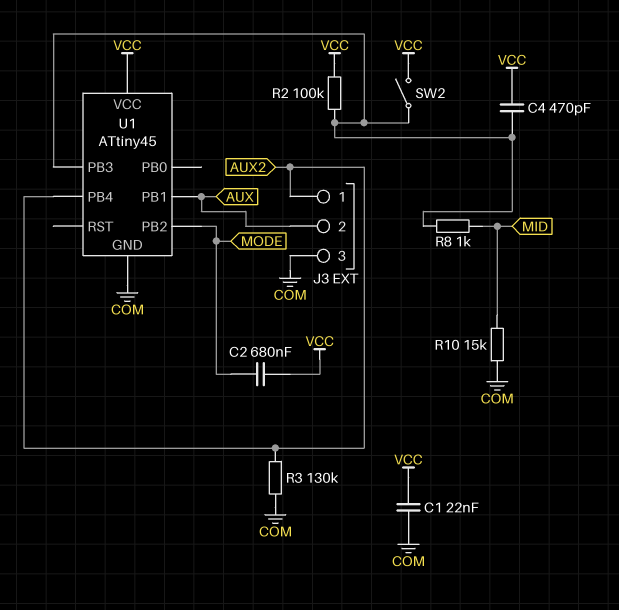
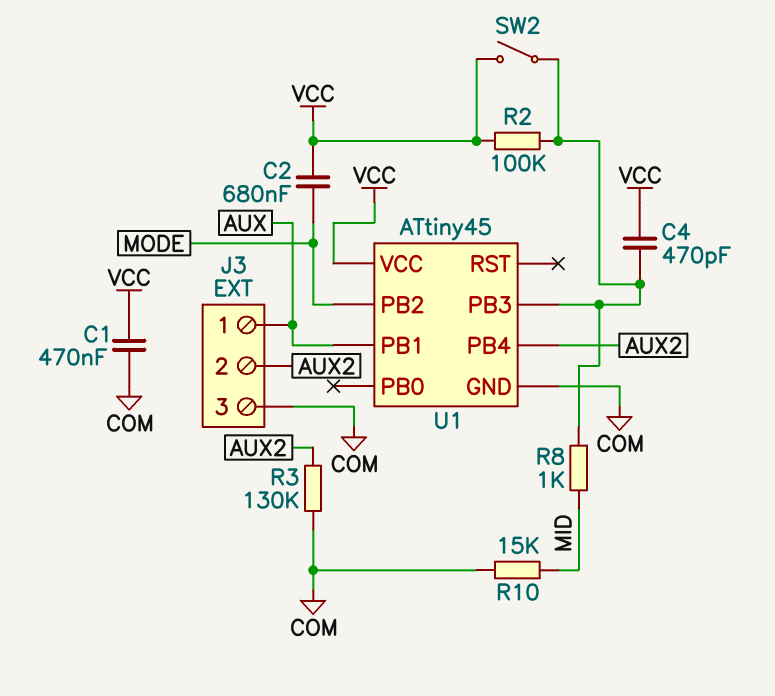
C1: 22nF (COM, VCC) -> 470nF (COM, VCC)
J3 pin 1: AUX2 -> AUX
J3 pin 2: AUX -> AUX2

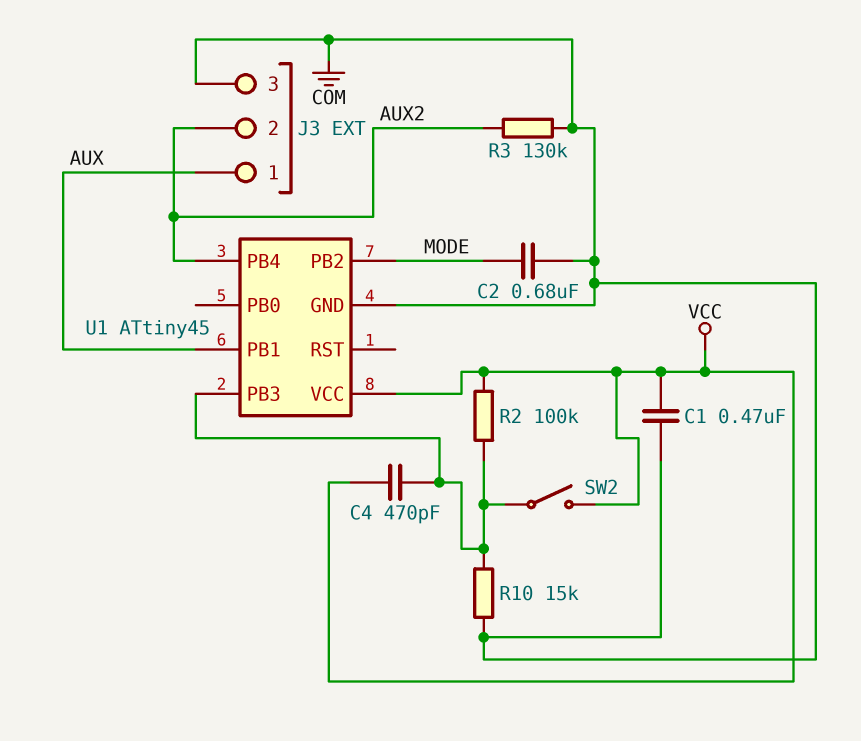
C2: 680nF (MODE, VCC) -> 680nF (COM, MODE)
R8: 1k (MID, U1/PB3) -> none
R10: 15k (COM, MID) -> 15k (COM, U1/PB3)

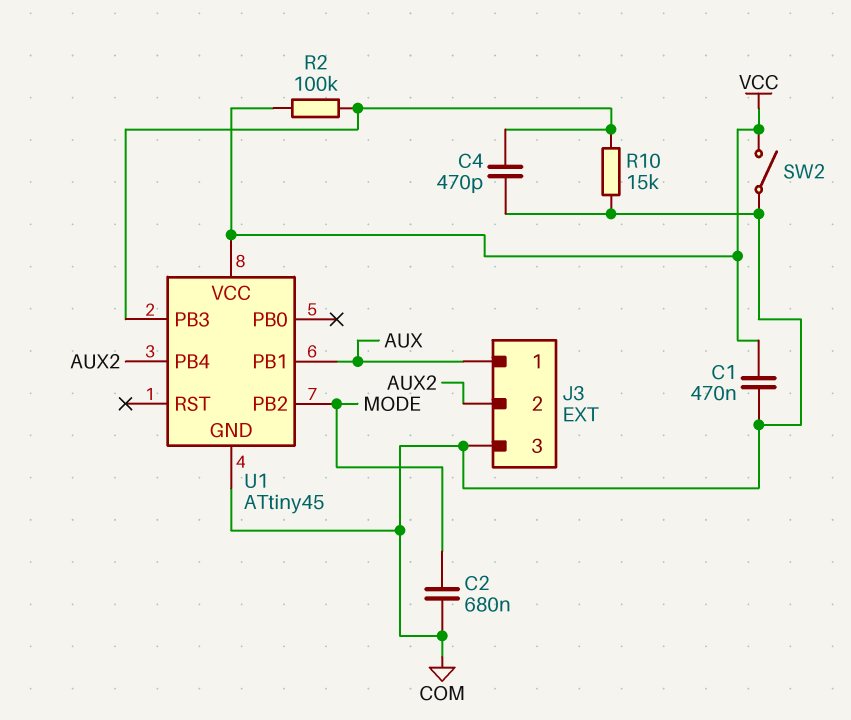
C4: 470pF (U1/PB3, VCC) -> 470pF (COM, U1/PB3)
R3: 130k (AUX2, COM) -> none
SW2: switch (U1/PB3, VCC) -> switch (COM, VCC)

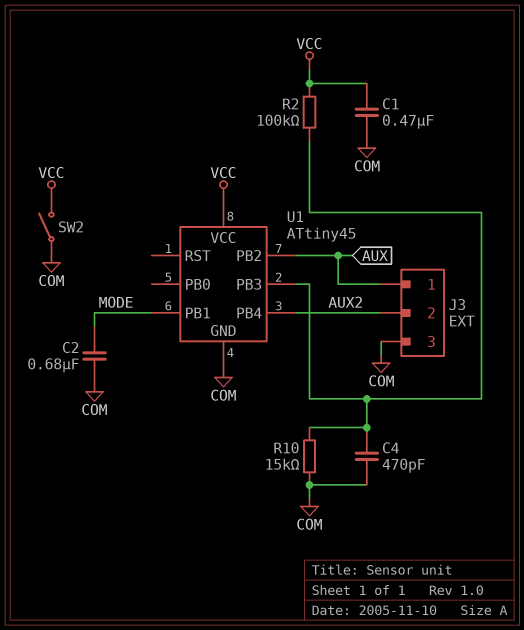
U1 pin PB1: AUX -> MODE
U1 pin PB2: MODE -> AUX

